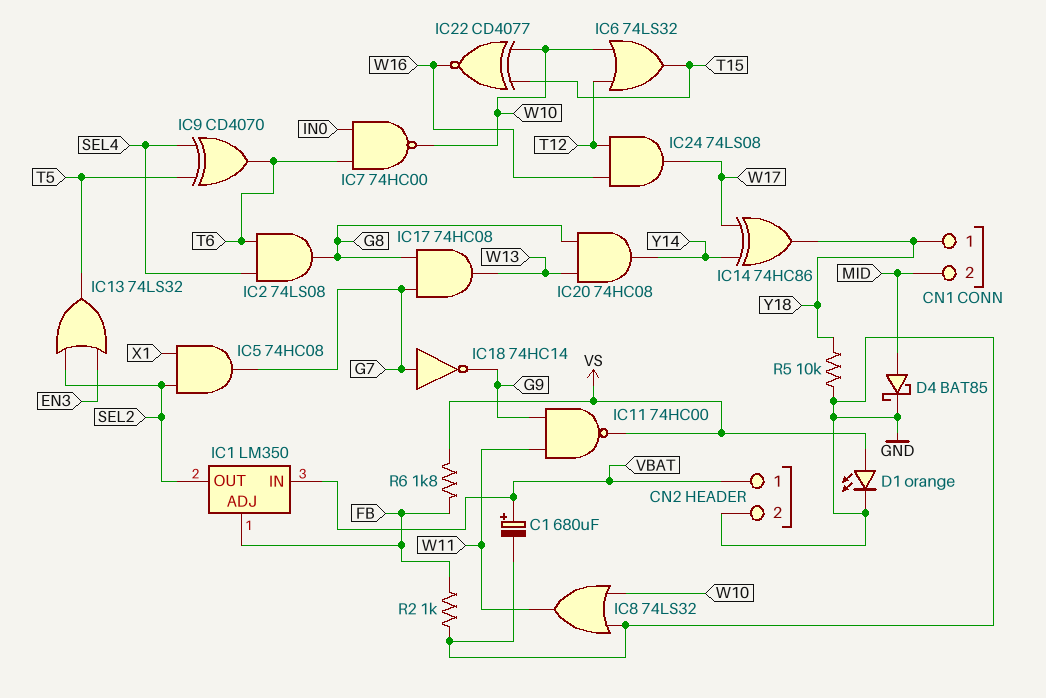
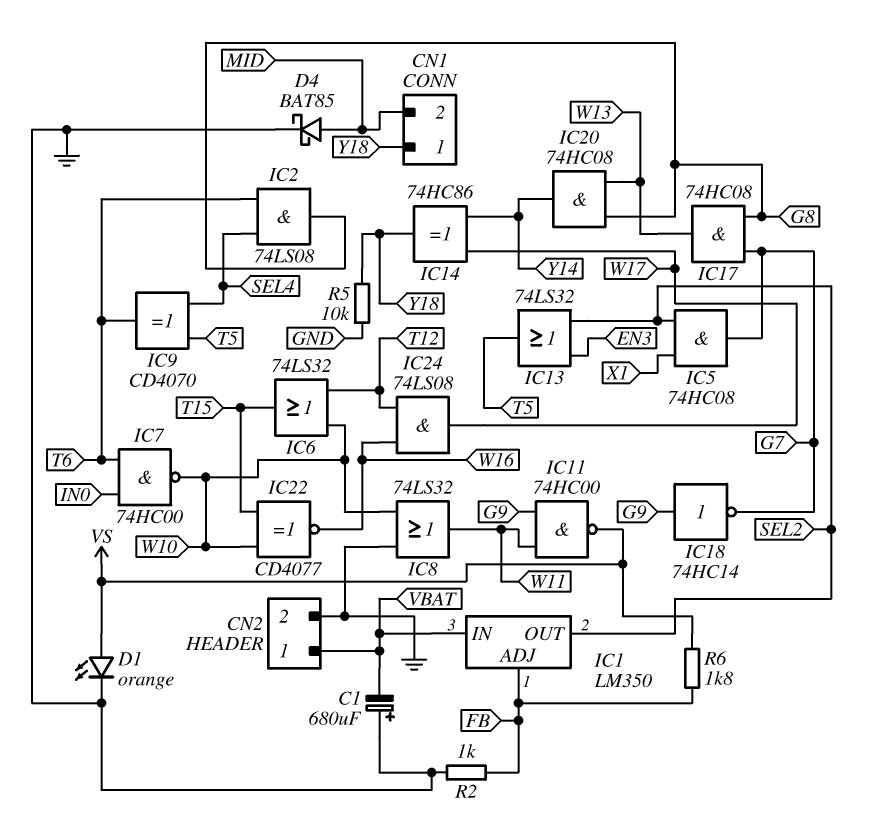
C1: 680uF (plus VBAT, minus GND) -> 680uF (plus GND, minus VBAT)
IC18: NOT 74HC14 (in G7, out G9) -> NOT 74HC14 (in G9, out G7)

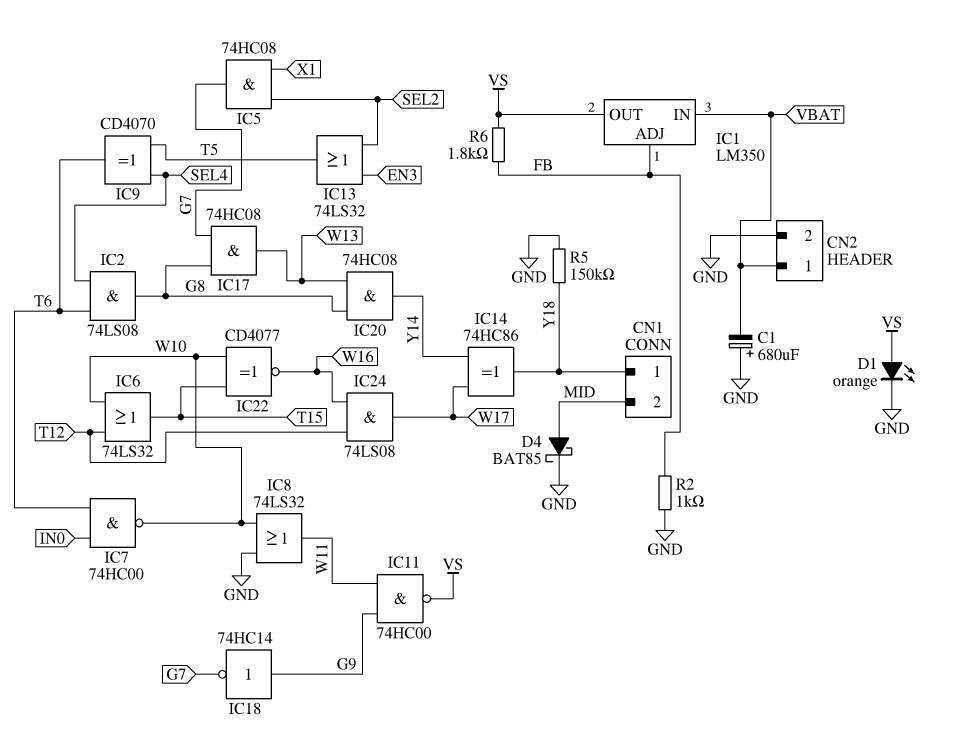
IC1 pin OUT: SEL2 -> VS
R5: 10k (GND, Y18) -> 150k (GND, Y18)

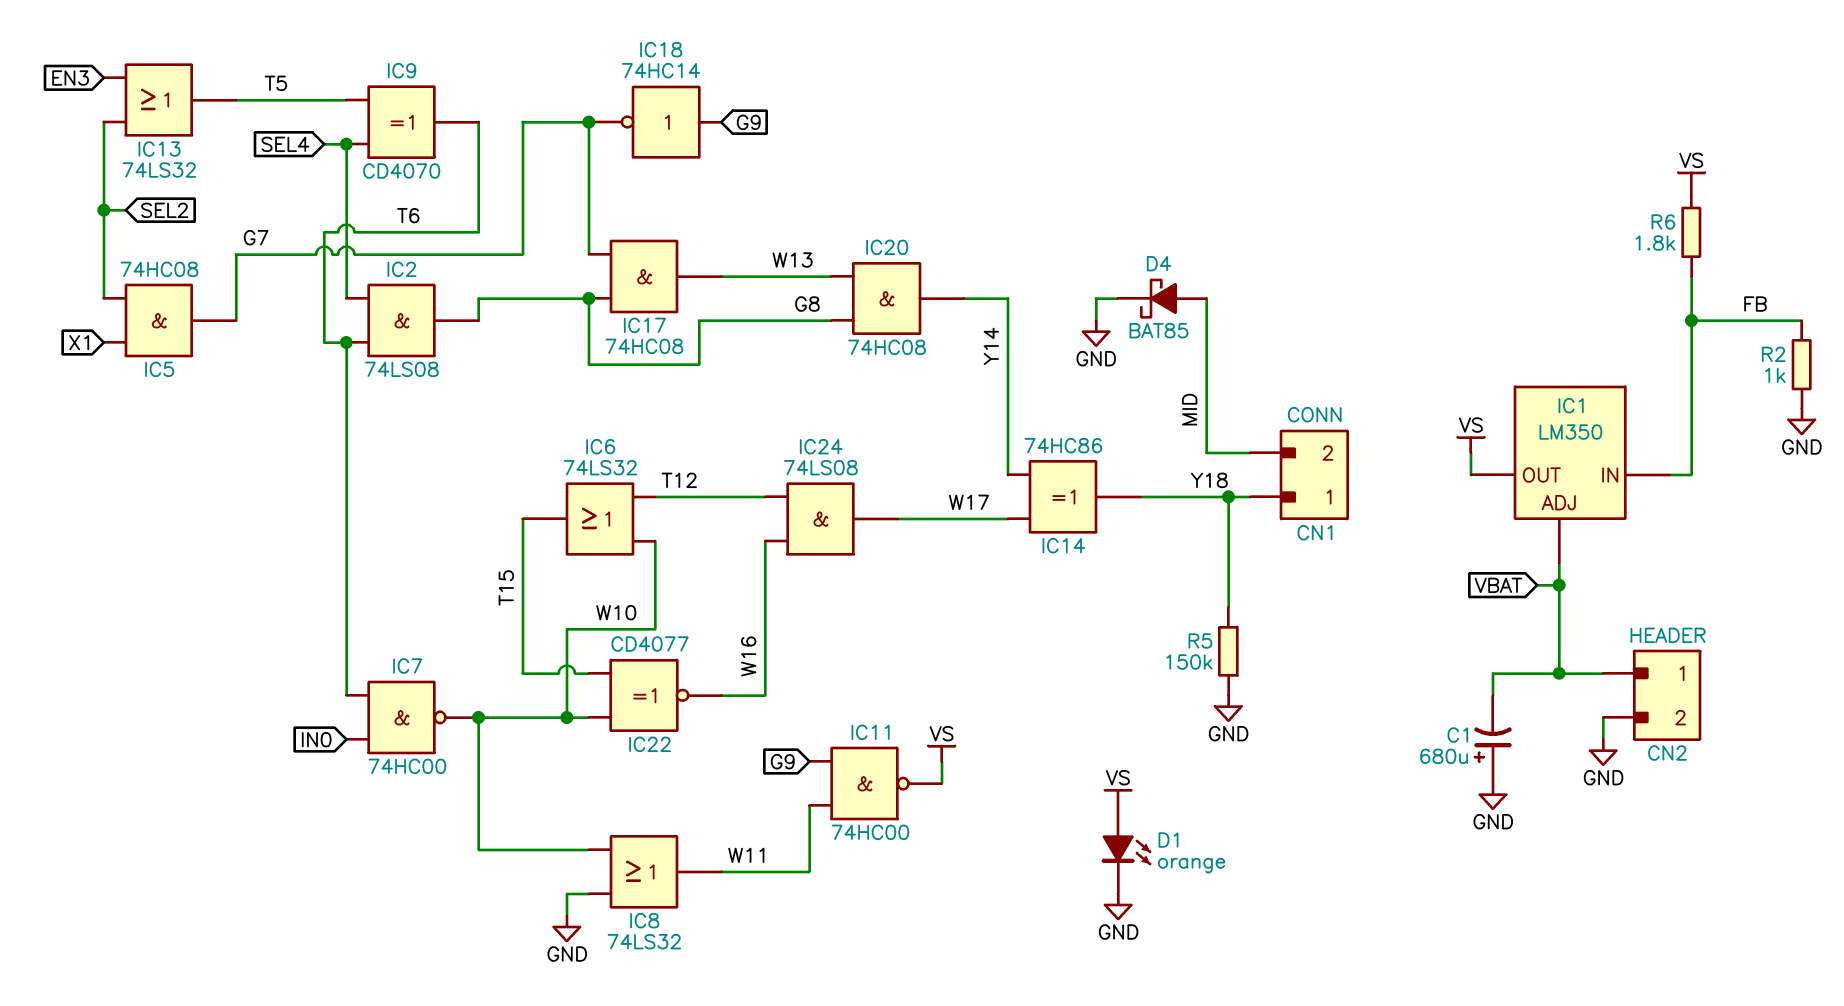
IC1 pin ADJ: FB -> VBAT
IC1 pin IN: VBAT -> FB

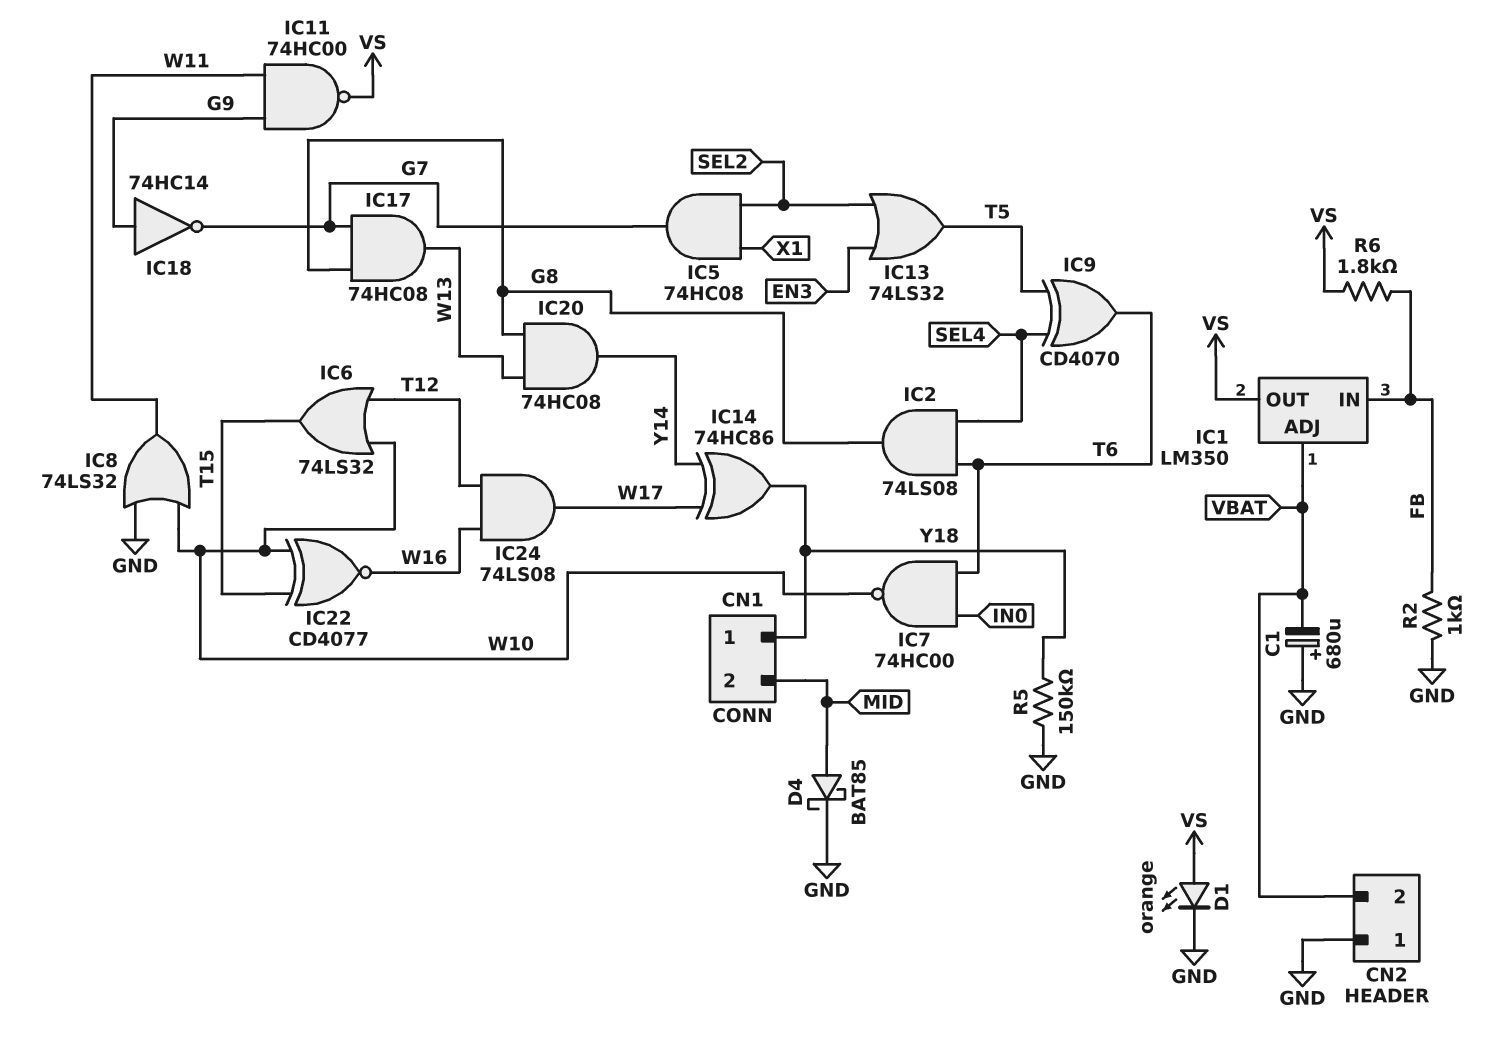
CN2 pin 1: VBAT -> GND
CN2 pin 2: GND -> VBAT

